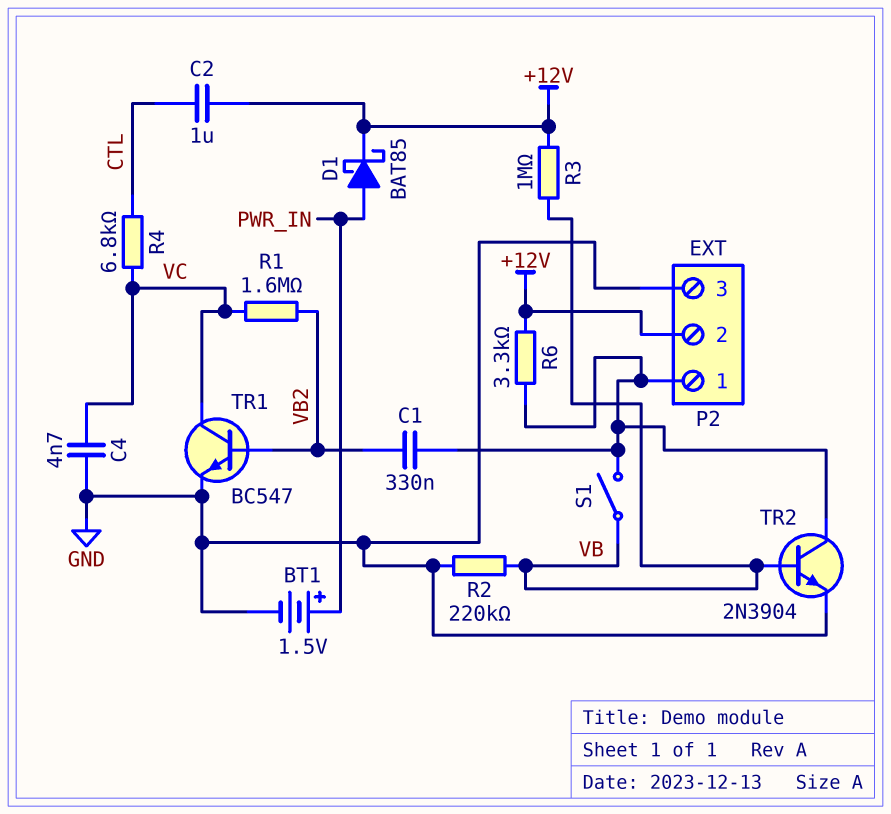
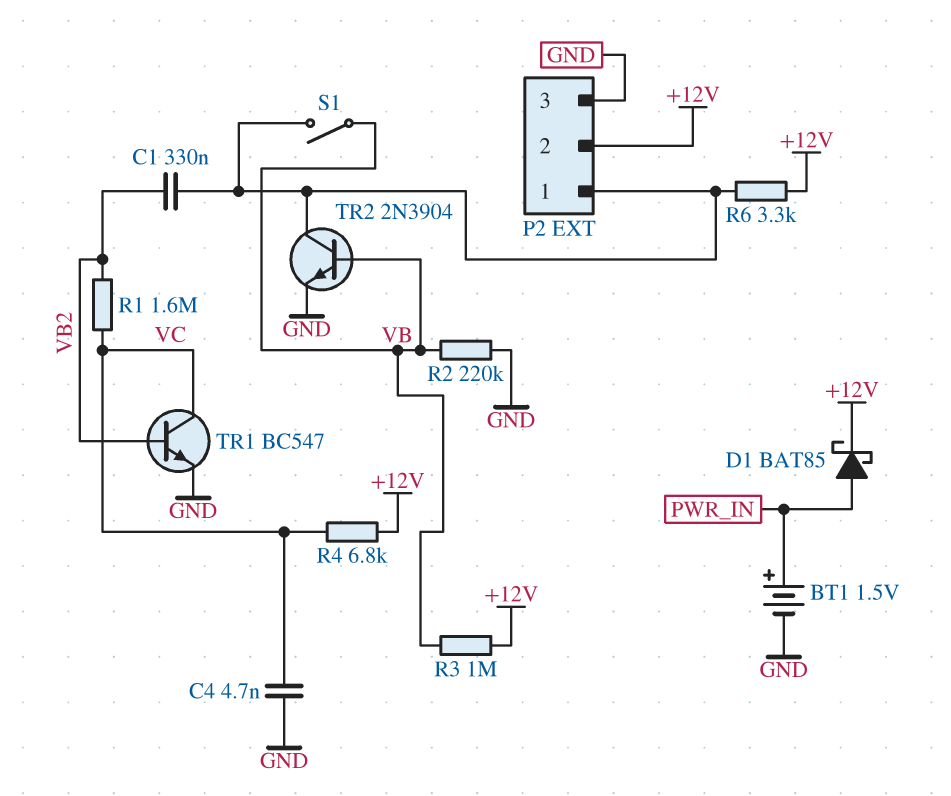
C2: 1uF (+12V, CTL) -> none
R4: 6.8k (CTL, VC) -> 6.8k (+12V, VC)

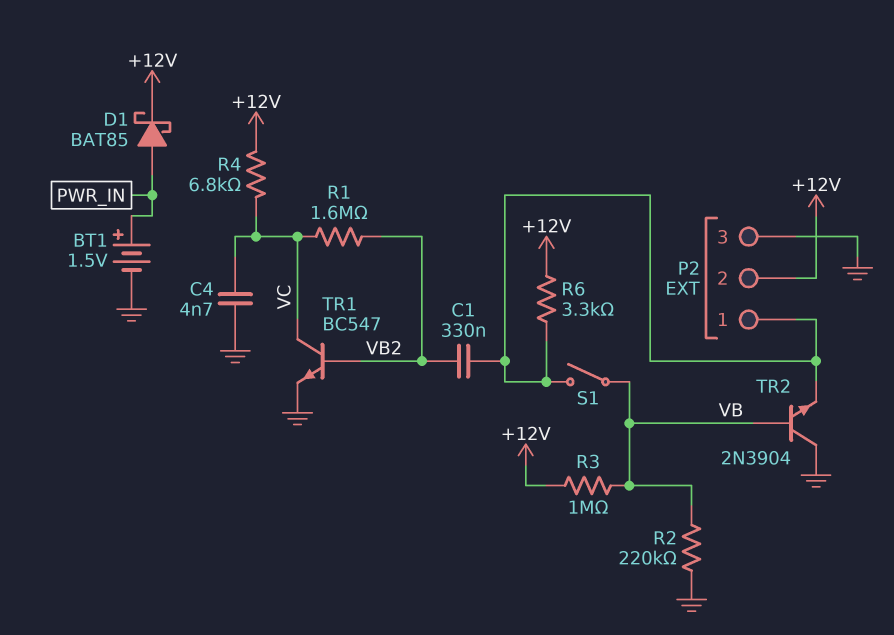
TR2: NPN 2N3904 (B VB, C P2/1, E GND) -> NPN 2N3904 (B VB, C GND, E P2/1)

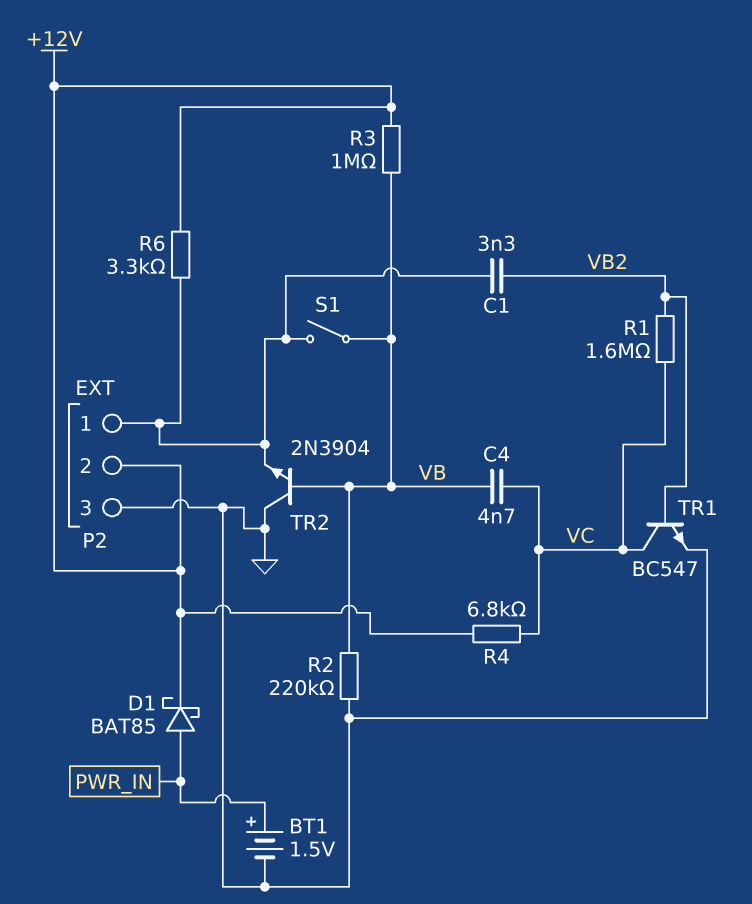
C1: 330nF (P2/1, VB2) -> 3.3nF (P2/1, VB2)
C4: 4.7nF (GND, VC) -> 4.7nF (VB, VC)

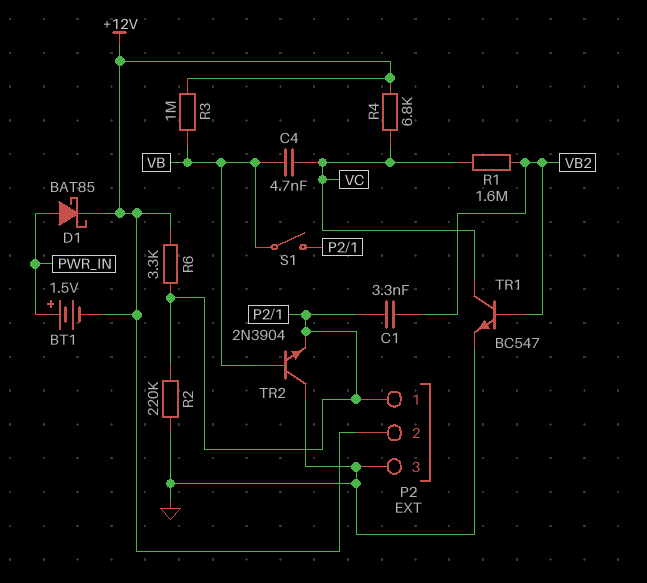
BT1: 1.5V (plus PWR_IN, minus GND) -> 1.5V (plus PWR_IN, minus +12V)
R2: 220k (GND, VB) -> 220k (GND, P2/1)

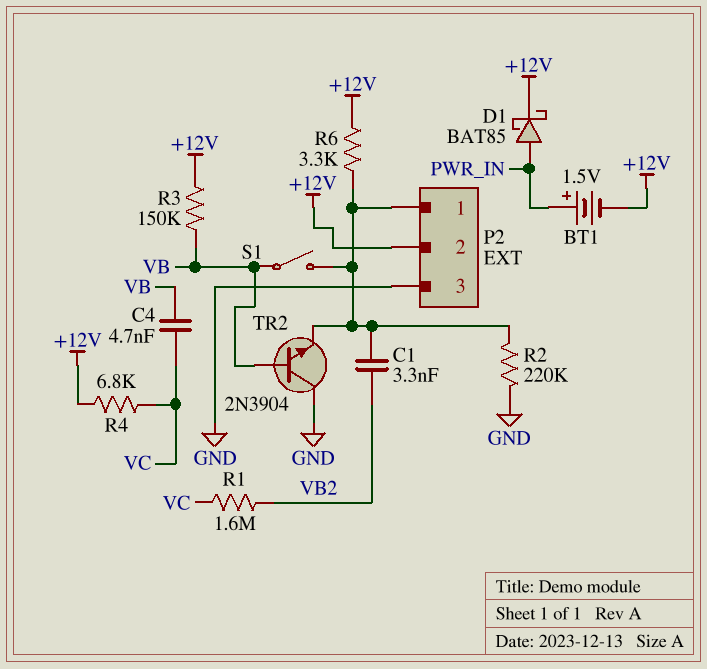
R3: 1M (+12V, VB) -> 150k (+12V, VB)
TR1: NPN BC547 (B VB2, C VC, E GND) -> none

